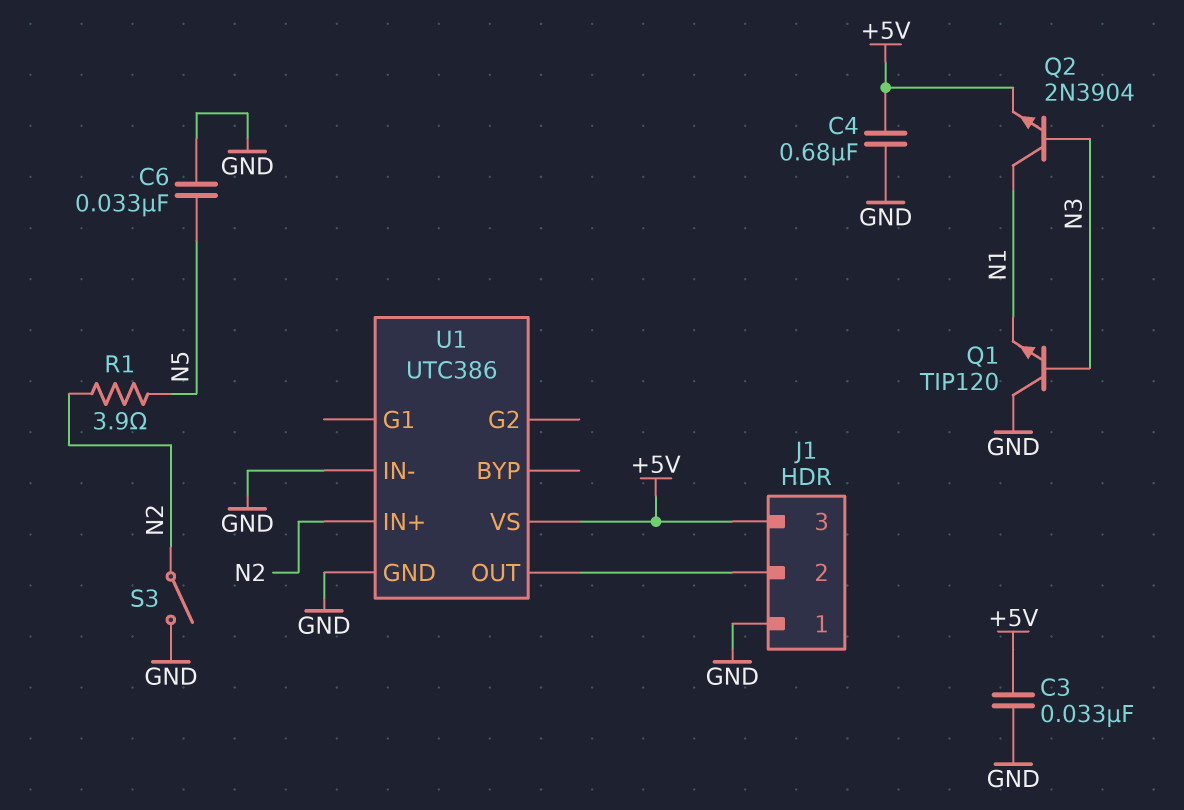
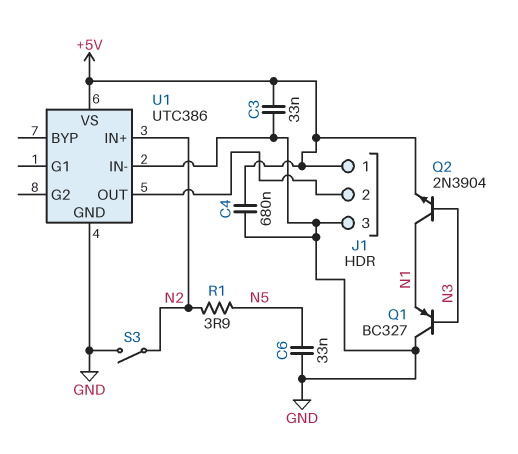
J1 pin 1: GND -> +5V
J1 pin 3: +5V -> GND
Q1: NPN TIP120 (B N3, C GND, E N1) -> PNP BC327 (B N3, C GND, E N1)

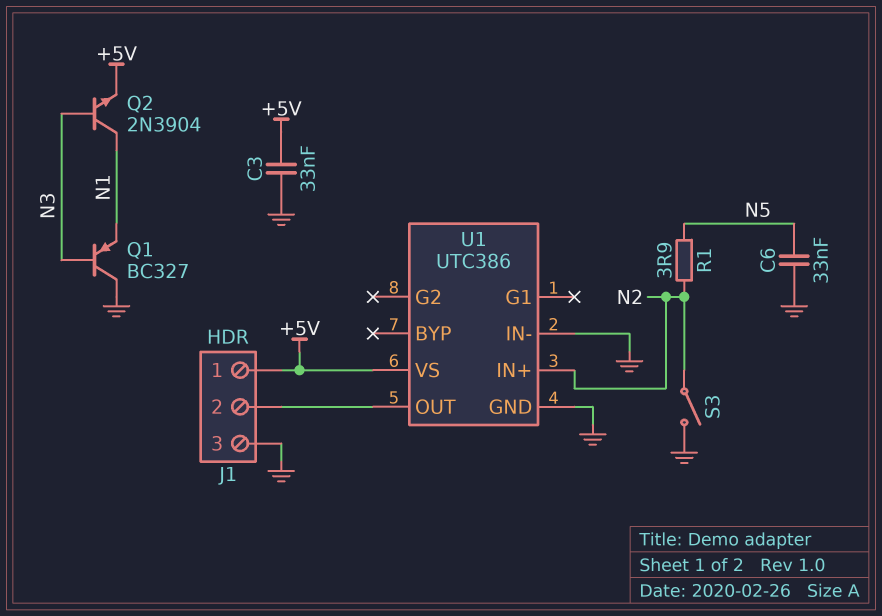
C4: 680nF (+5V, GND) -> none

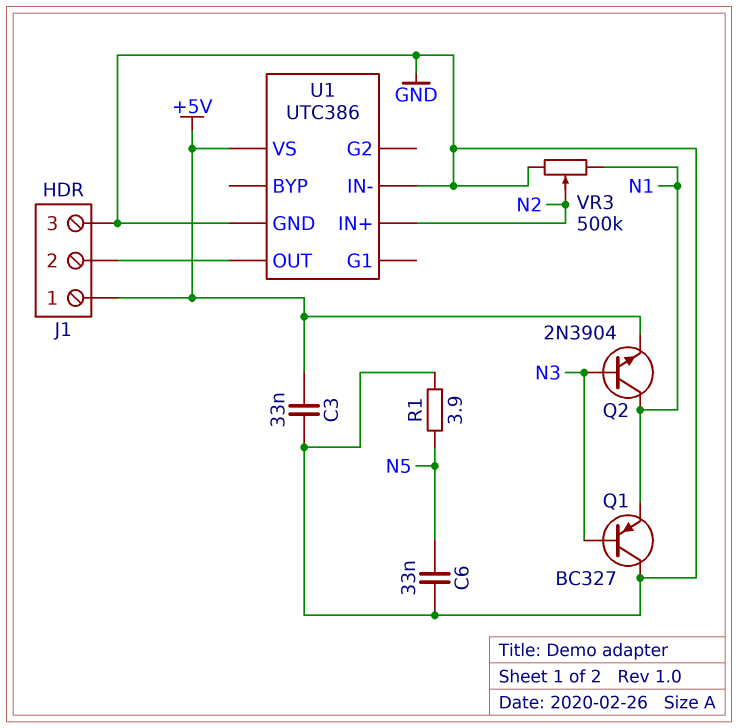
R1: 3.9 (N2, N5) -> 3.9 (GND, N5)
S3: switch (GND, N2) -> none
VR3: none -> 500k (GND, N1, wiper N2)

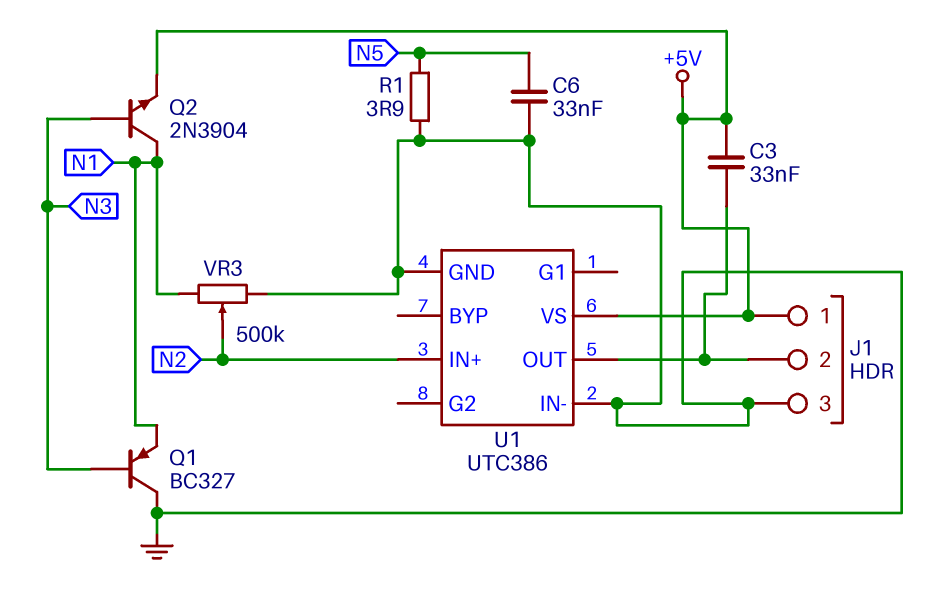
C3: 33nF (+5V, GND) -> 33nF (+5V, J1/2)

